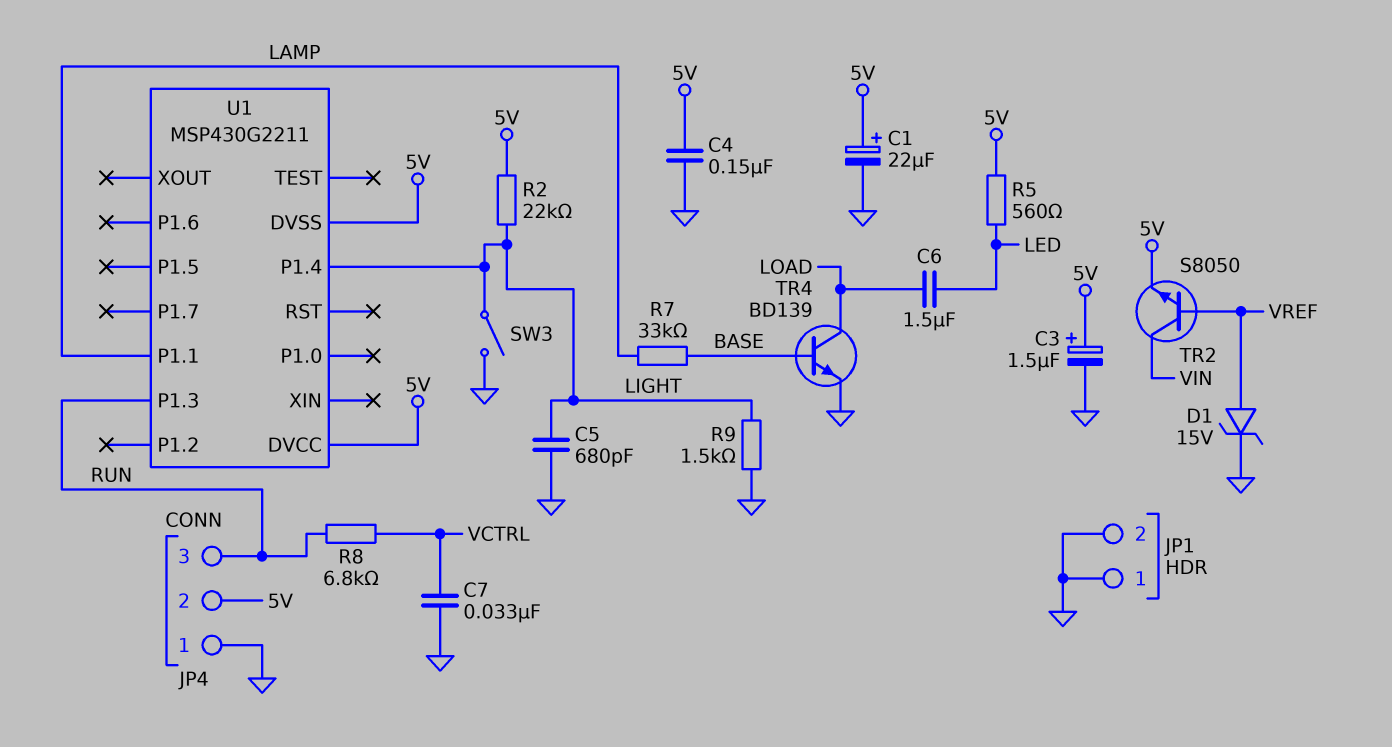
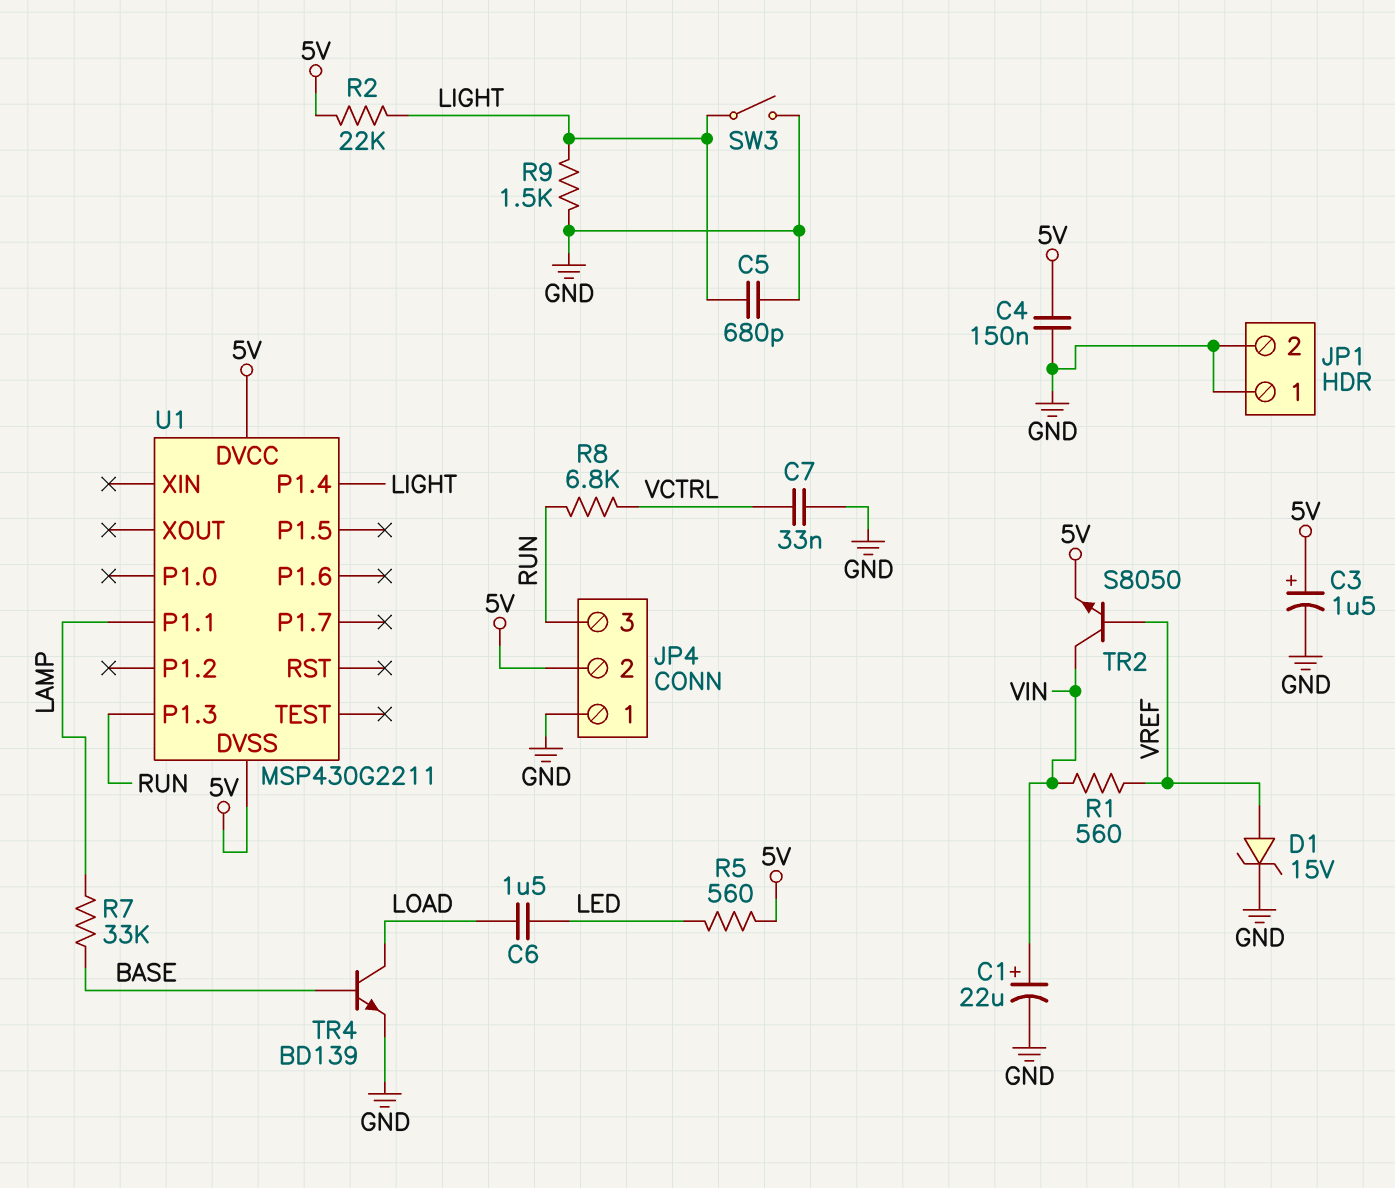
C1: 22uF (plus 5V, minus GND) -> 22uF (plus VIN, minus GND)
R1: none -> 560 (VIN, VREF)

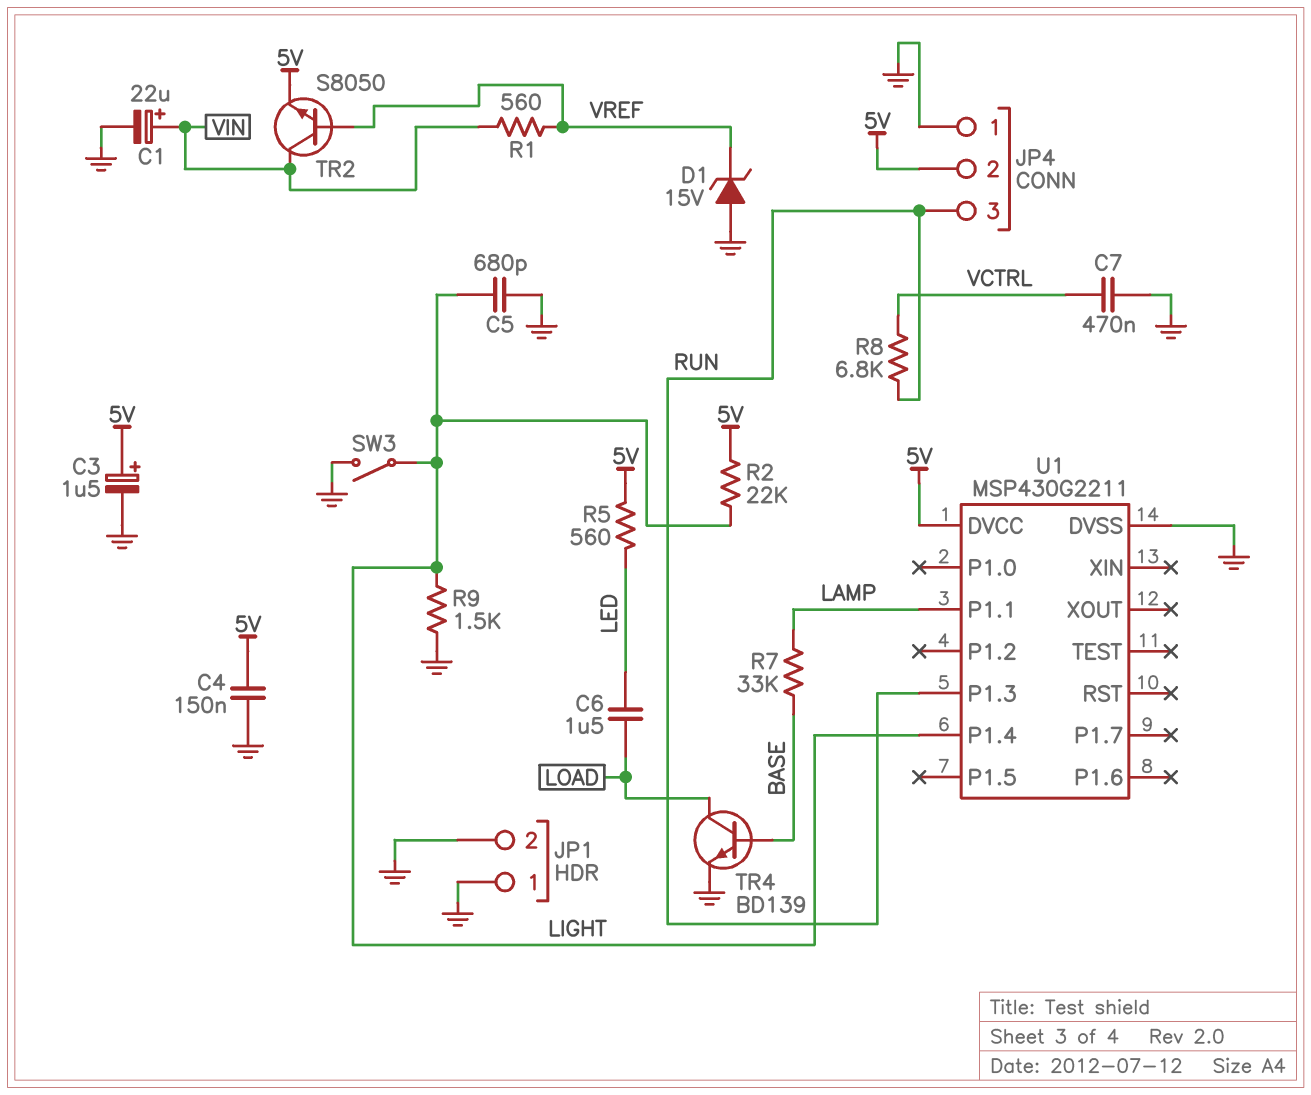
C7: 33nF (GND, VCTRL) -> 470nF (GND, VCTRL)
D1: zener 15V (A VREF, K GND) -> zener 15V (A GND, K VREF)
U1 pin DVSS: 5V -> GND

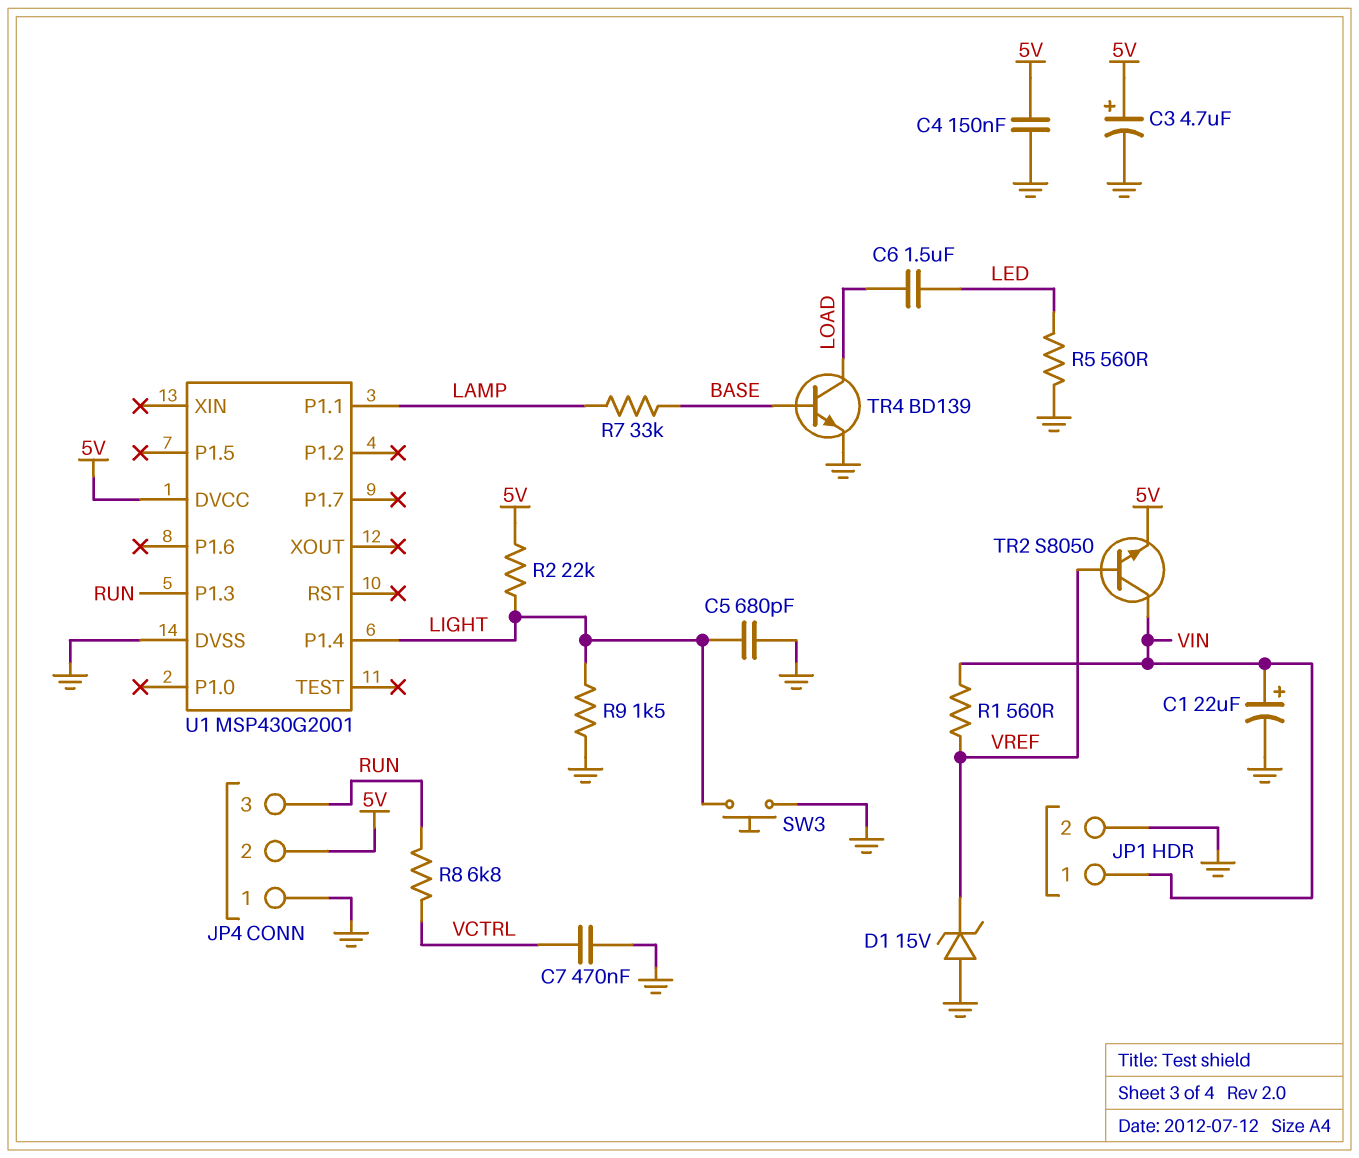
C3: 1.5uF (plus 5V, minus GND) -> 4.7uF (plus 5V, minus GND)
JP1 pin 1: GND -> VIN
R5: 560 (5V, LED) -> 560 (GND, LED)
SW3: switch (GND, LIGHT) -> button (GND, LIGHT)
U1: MSP430G2211 -> MSP430G2001

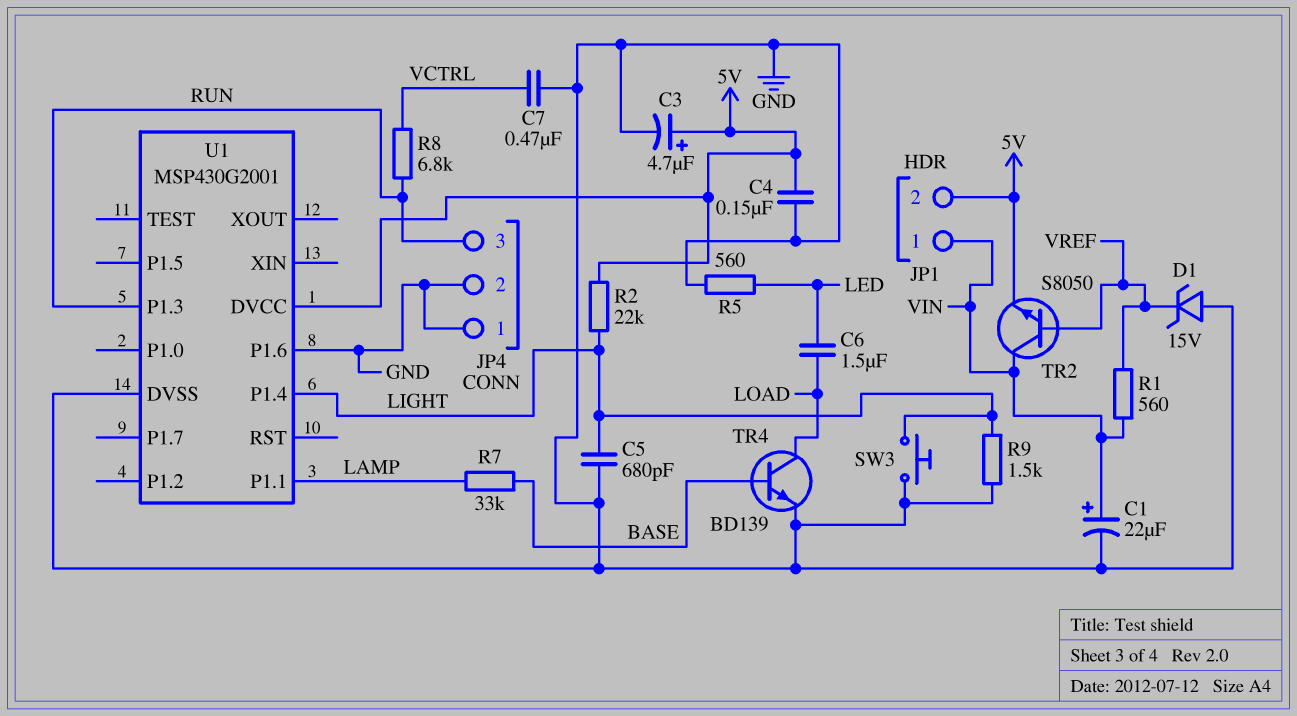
JP1 pin 2: GND -> 5V
JP4 pin 2: 5V -> GND
U1 pin P1.6: none -> GND

